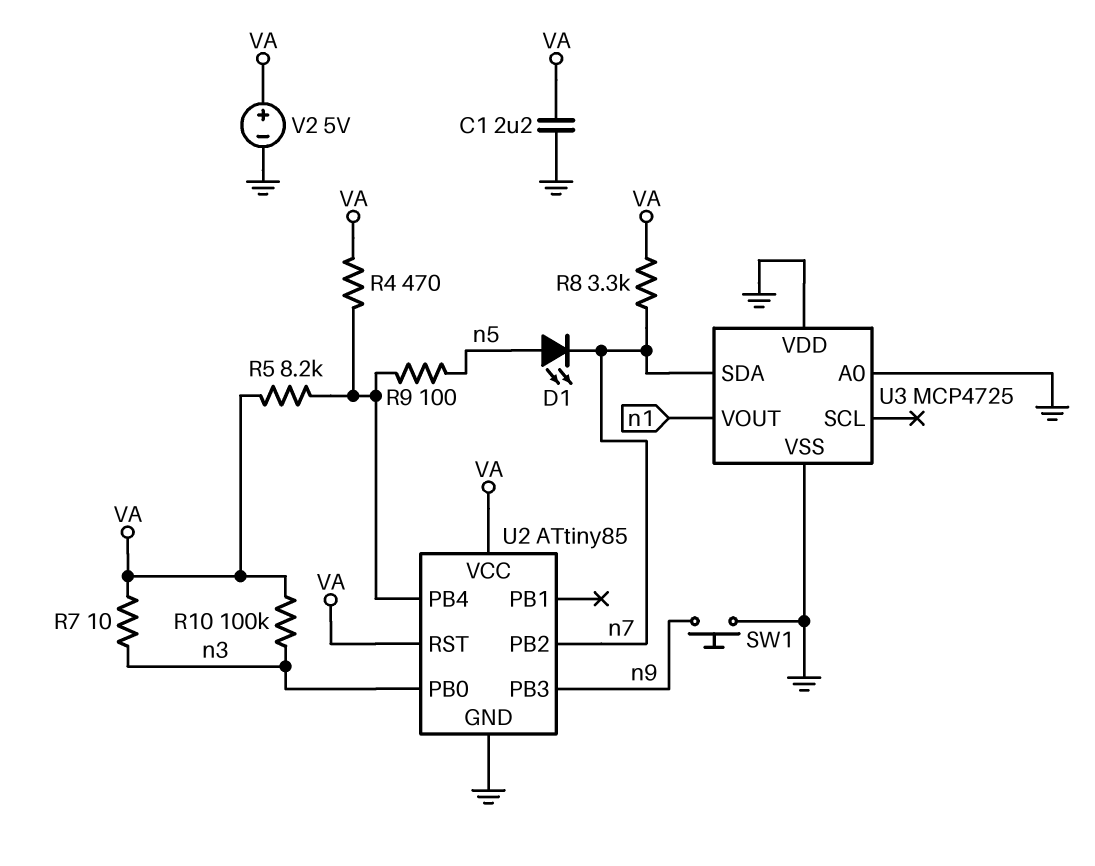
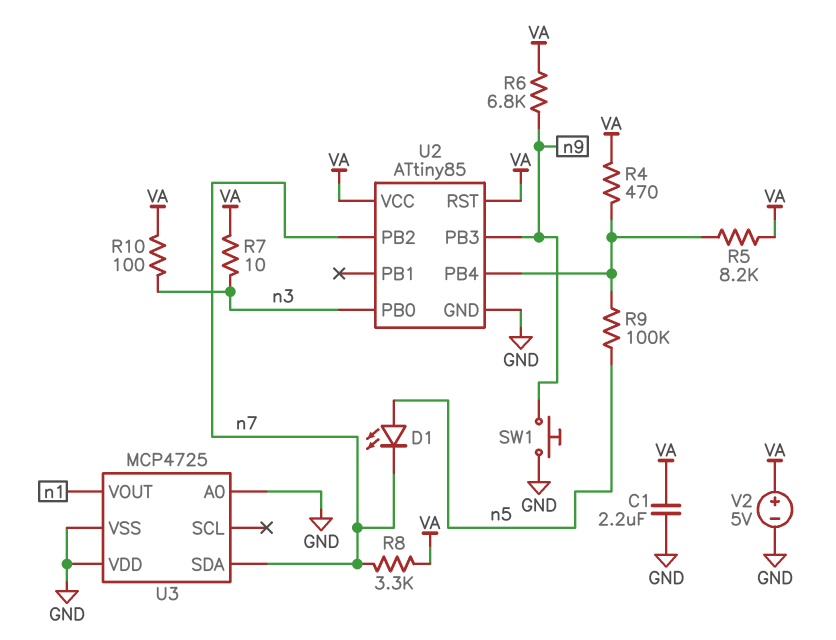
R6: none -> 6.8k (VA, n9)
R9: 100 (U2/PB4, n5) -> 100k (U2/PB4, n5)
R10: 100k (VA, n3) -> 100 (VA, n3)

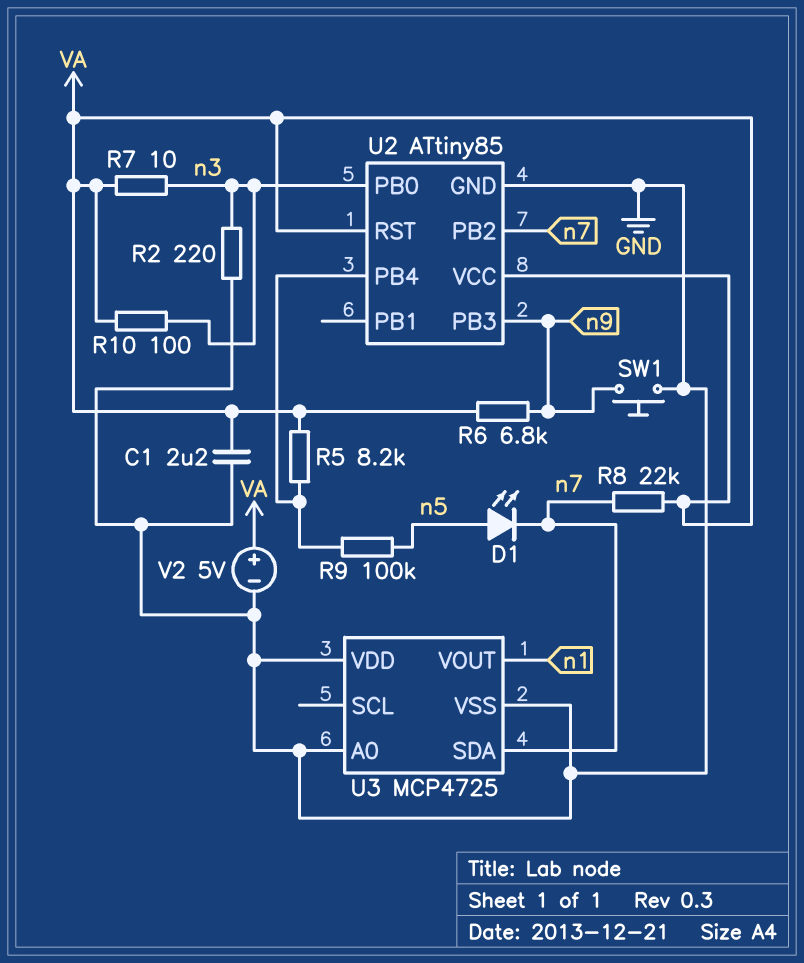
R2: none -> 220 (GND, n3)
R4: 470 (U2/PB4, VA) -> none
R8: 3.3k (VA, n7) -> 22k (VA, n7)

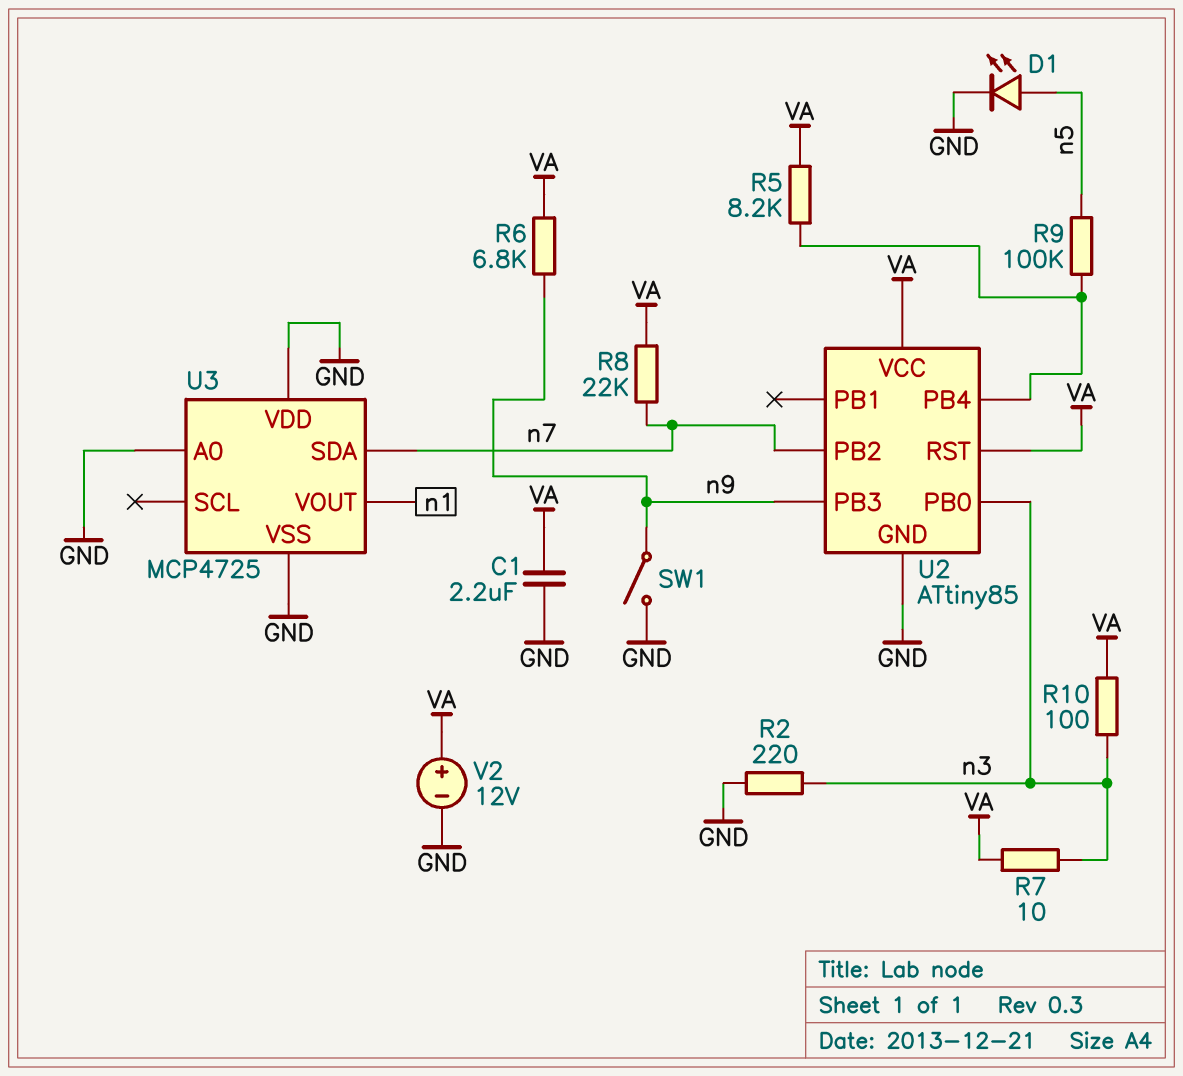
D1: LED (A n5, K n7) -> LED (A n5, K GND)
SW1: button (GND, n9) -> switch (GND, n9)
V2: 5V (plus VA, minus GND) -> 12V (plus VA, minus GND)

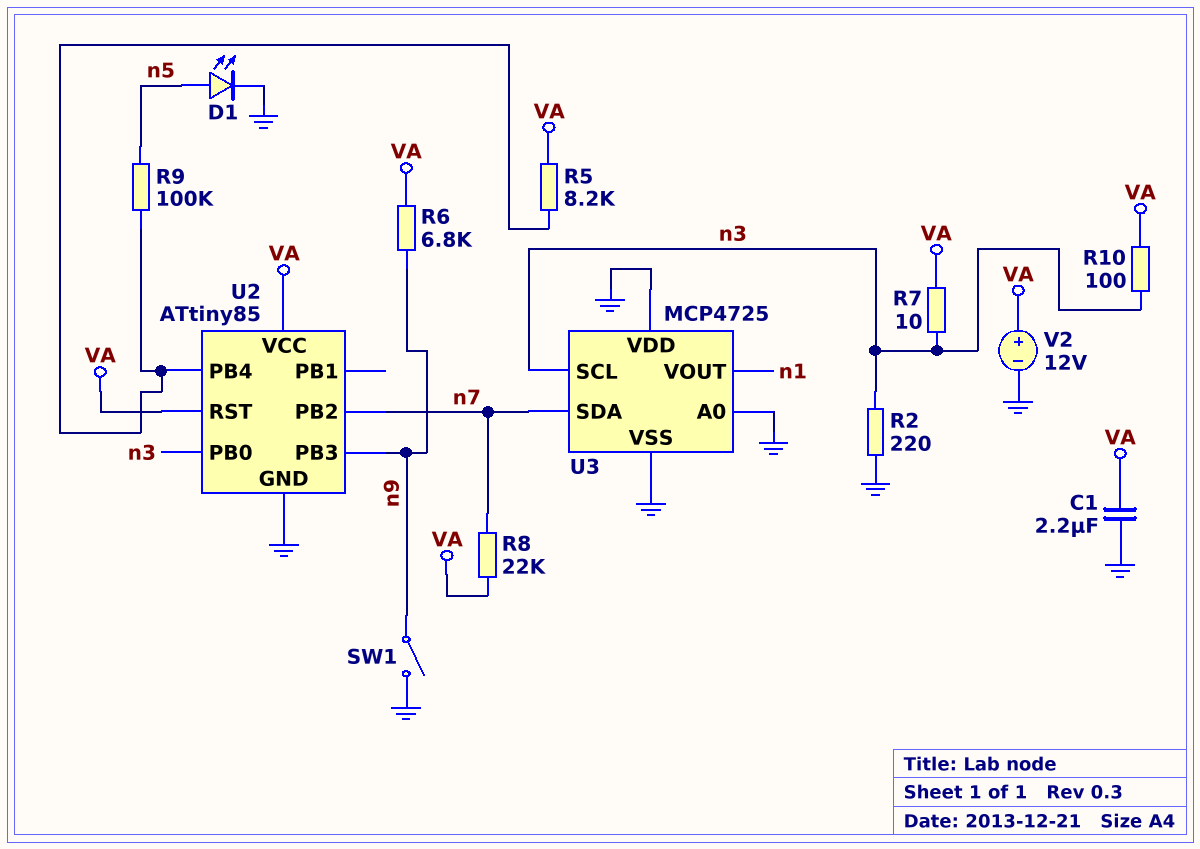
U3 pin SCL: none -> n3

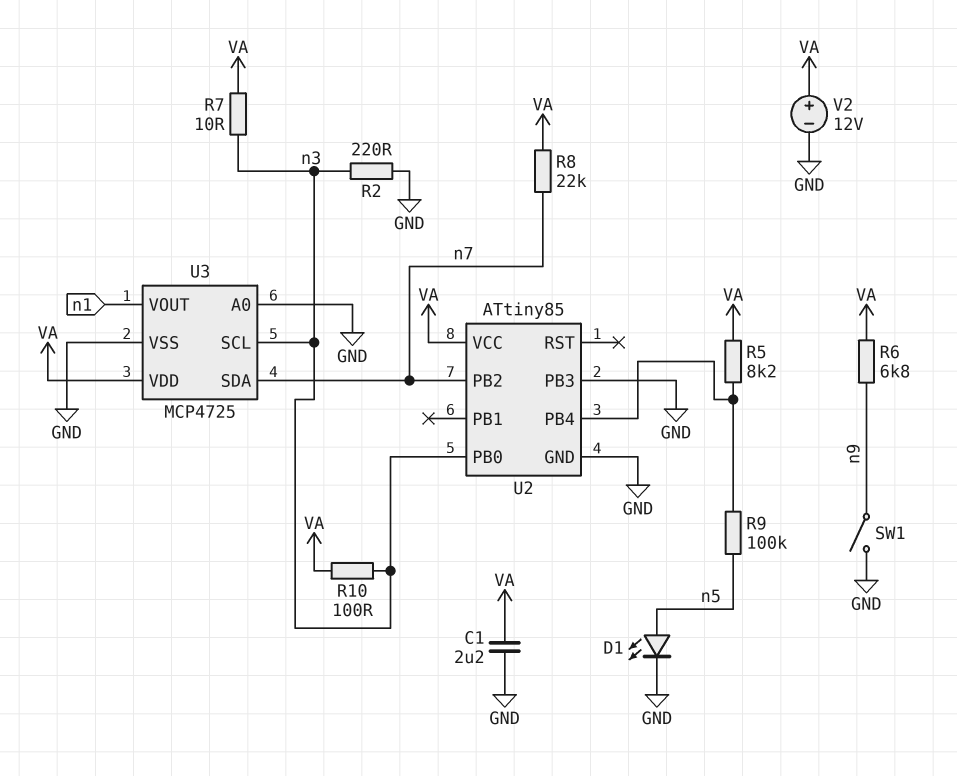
U2 pin PB3: n9 -> GND
U2 pin RST: VA -> none
U3 pin VDD: GND -> VA

